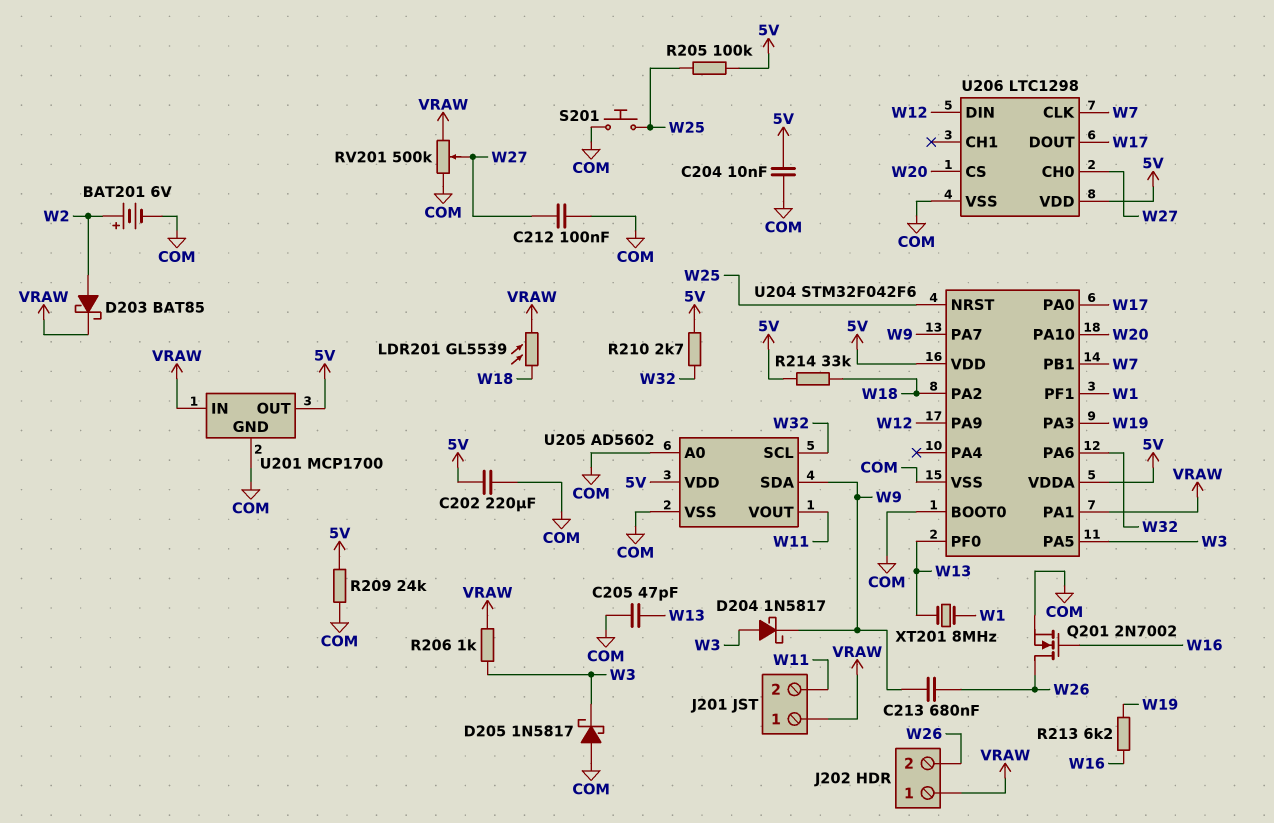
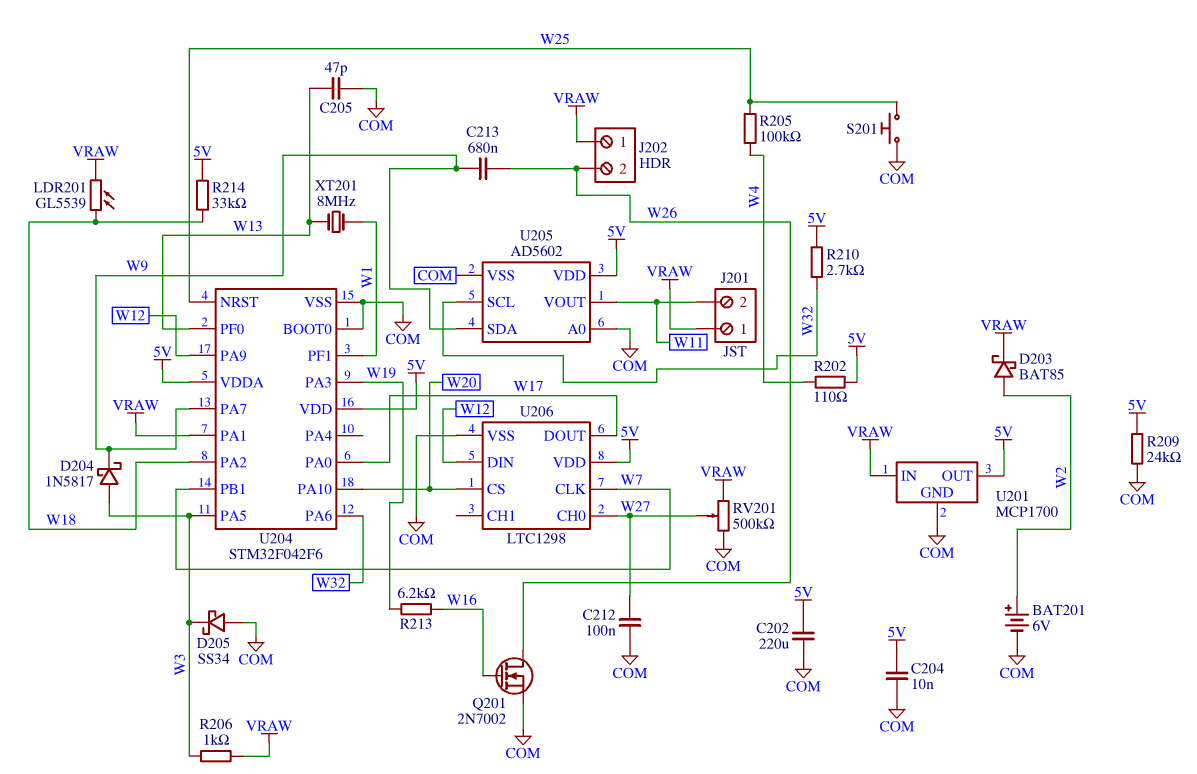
D205: schottky 1N5817 (A COM, K W3) -> schottky SS34 (A COM, K W3)
R202: none -> 110 (5V, W4)
R205: 100k (5V, W25) -> 100k (W4, W25)

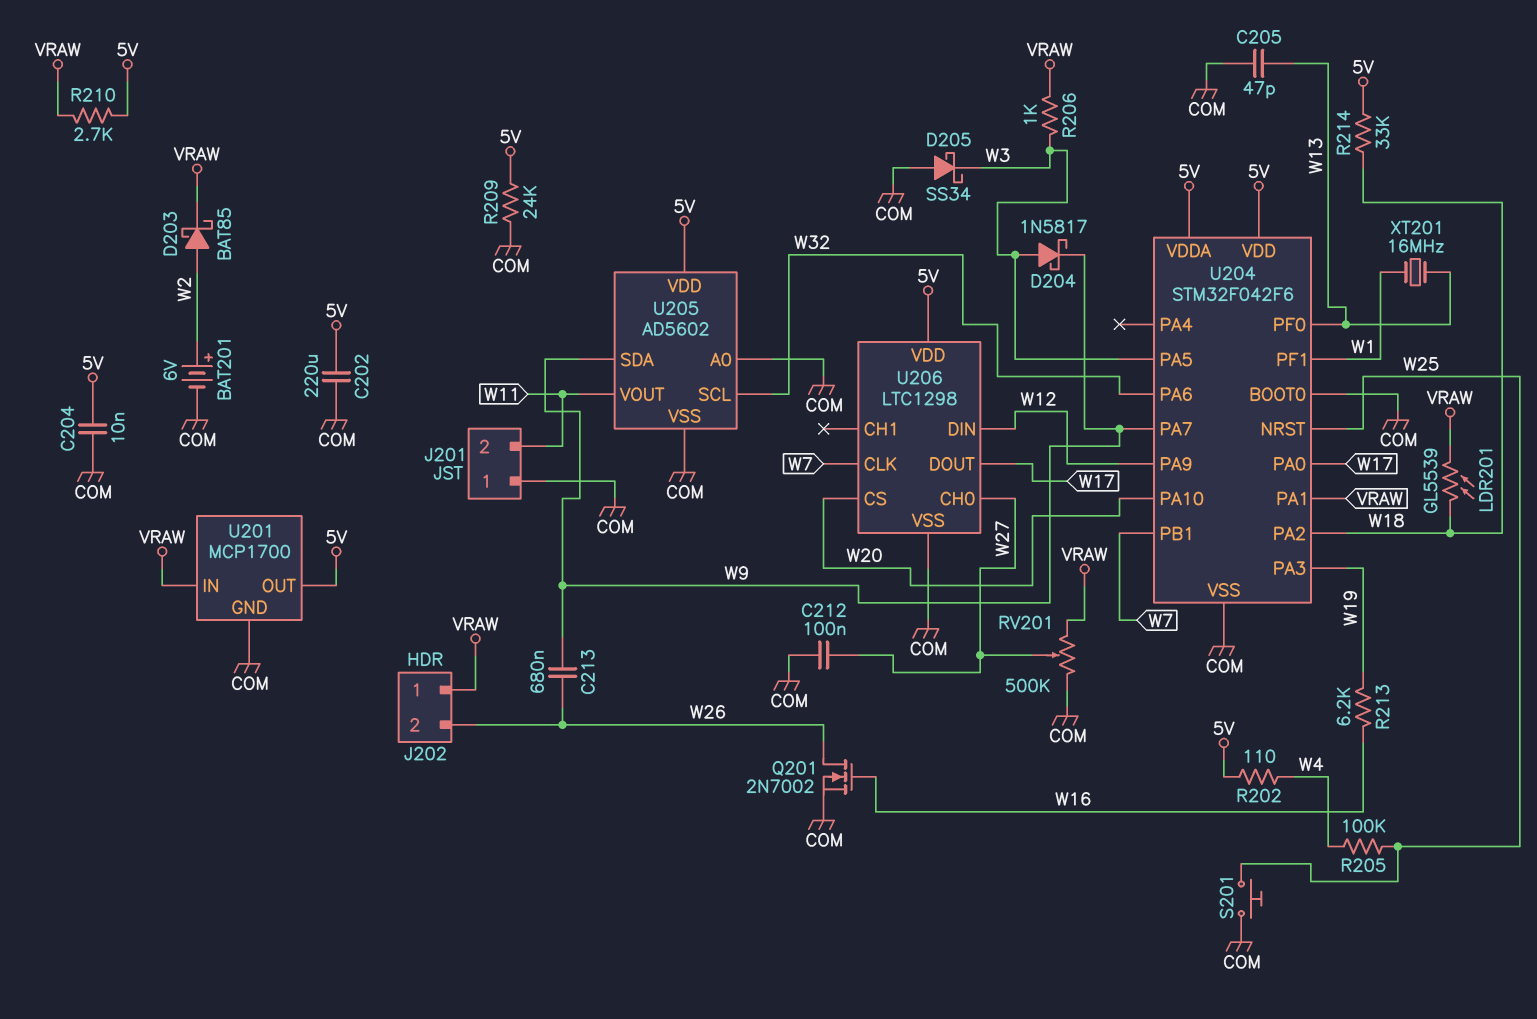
J201 pin 1: VRAW -> COM
R210: 2.7k (5V, W32) -> 2.7k (5V, VRAW)
XT201: 8MHz (W1, W13) -> 16MHz (W1, W13)

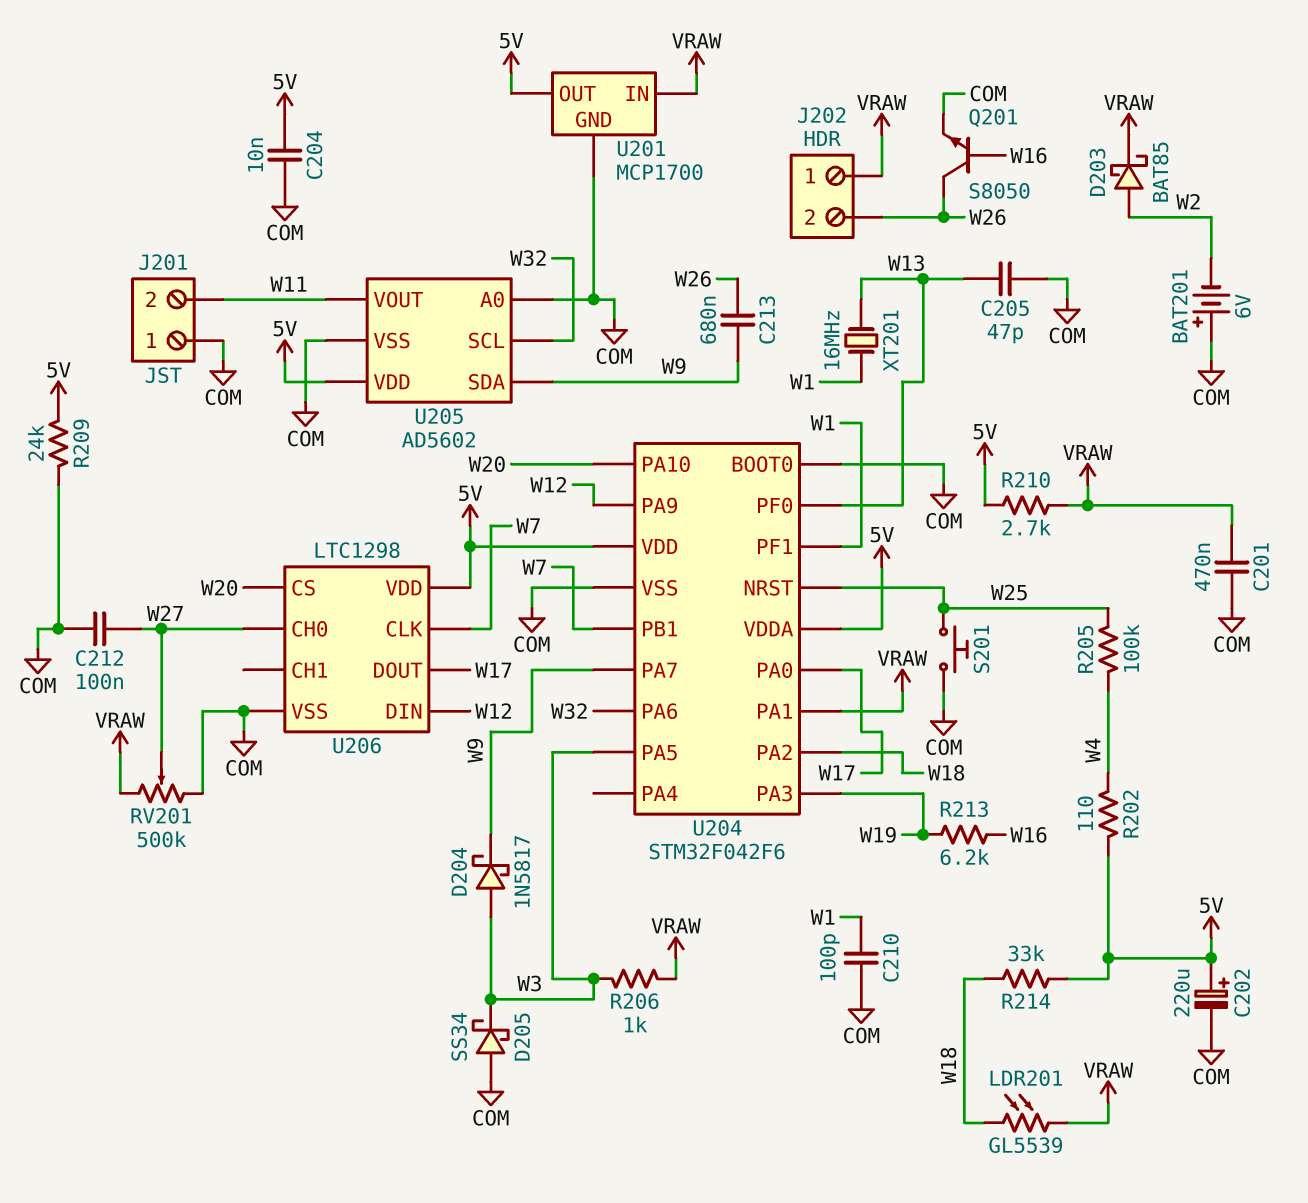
BAT201: 6V (plus W2, minus COM) -> 6V (plus COM, minus W2)
C201: none -> 470nF (COM, VRAW)
C202: 220uF (5V, COM) -> 220uF (plus 5V, minus COM)
C210: none -> 100pF (COM, W1)
Q201: NMOS 2N7002 (G W16, D W26, S COM) -> NPN S8050 (B W16, C W26, E COM)

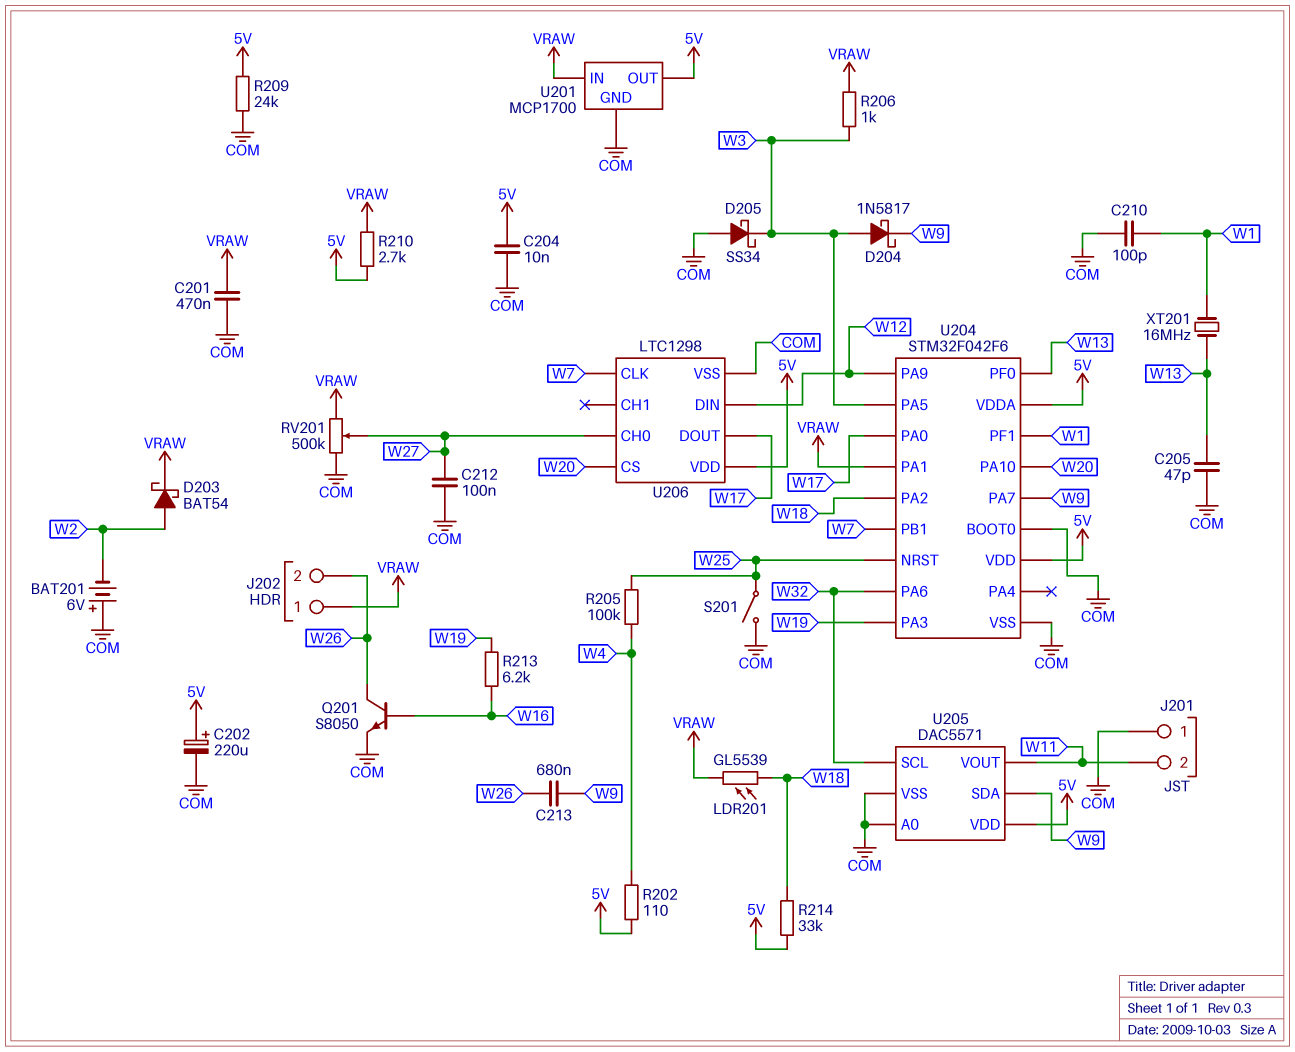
D203: schottky BAT85 (A W2, K VRAW) -> schottky BAT54 (A W2, K VRAW)
S201: button (COM, W25) -> switch (COM, W25)
U205: AD5602 -> DAC5571

